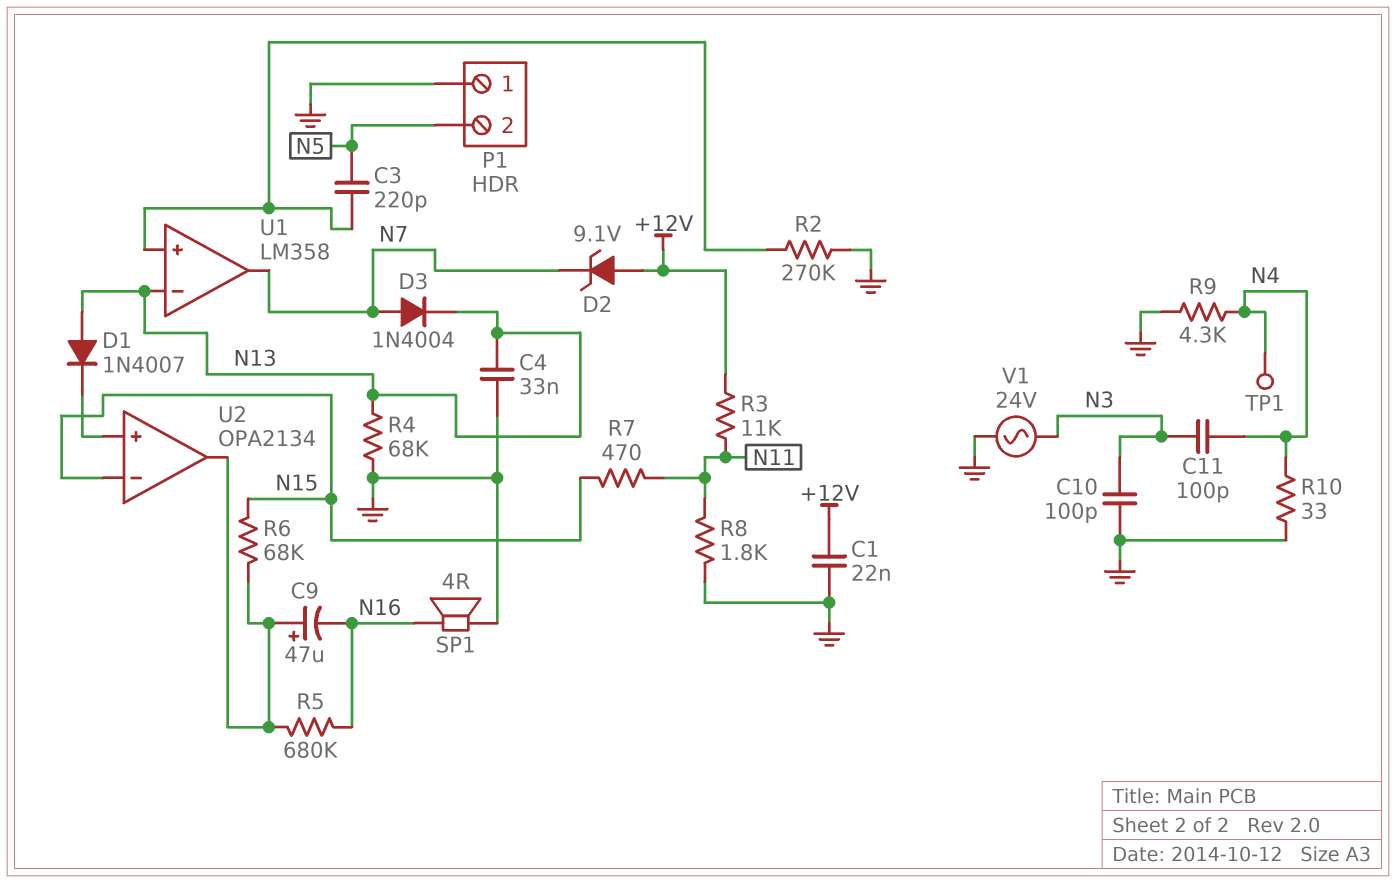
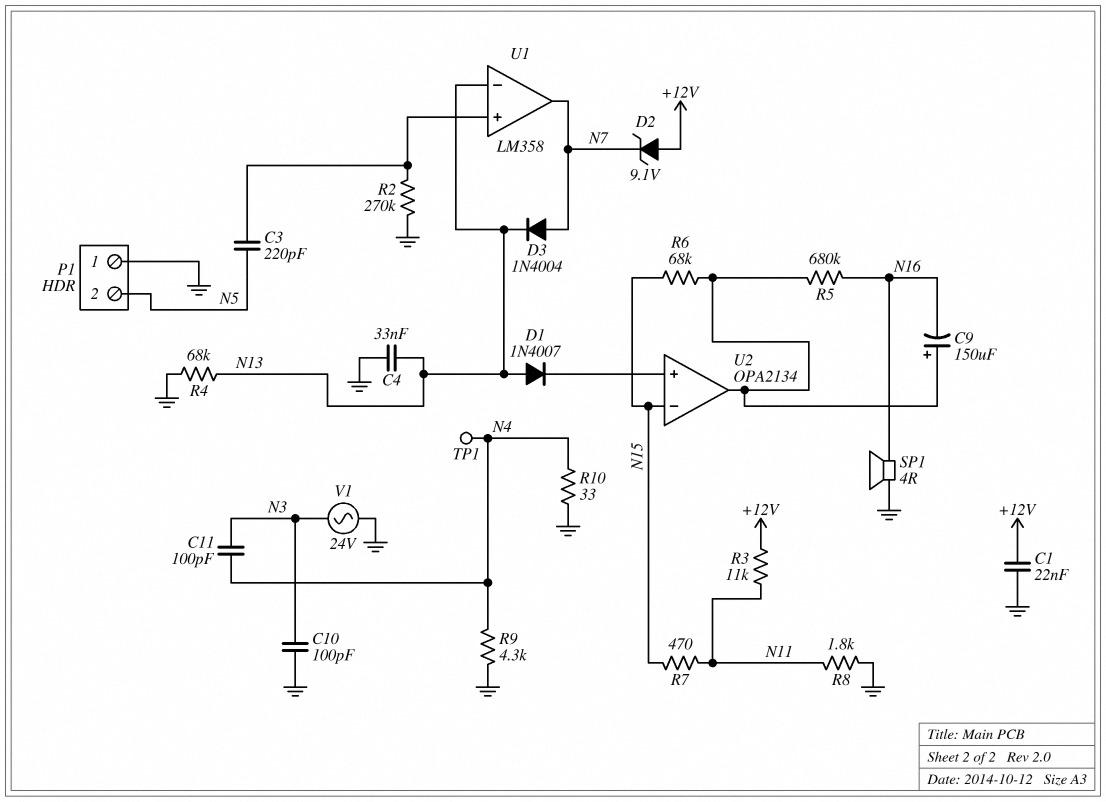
C9: 47uF (plus U2/out, minus N16) -> 150uF (plus U2/out, minus N16)

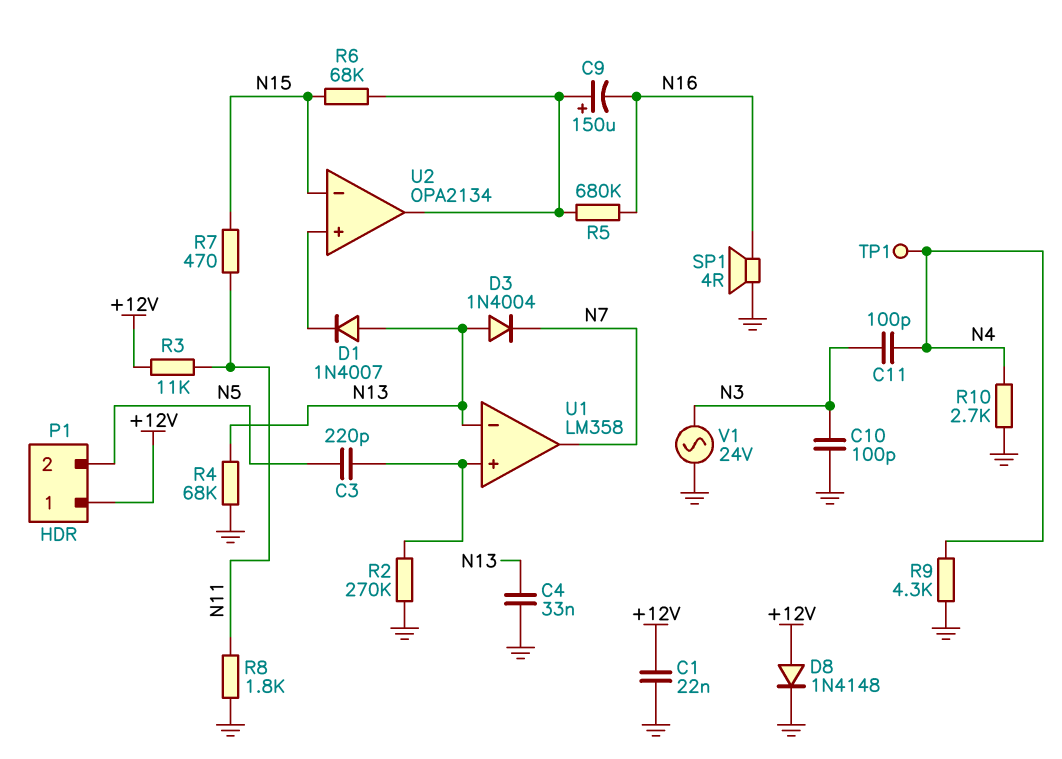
D2: zener 9.1V (A +12V, K N7) -> none
D3: diode 1N4004 (A N7, K N13) -> diode 1N4004 (A N13, K N7)
D8: none -> diode 1N4148 (A +12V, K GND)
P1 pin 1: GND -> +12V
R10: 33 (GND, N4) -> 2.7k (GND, N4)

